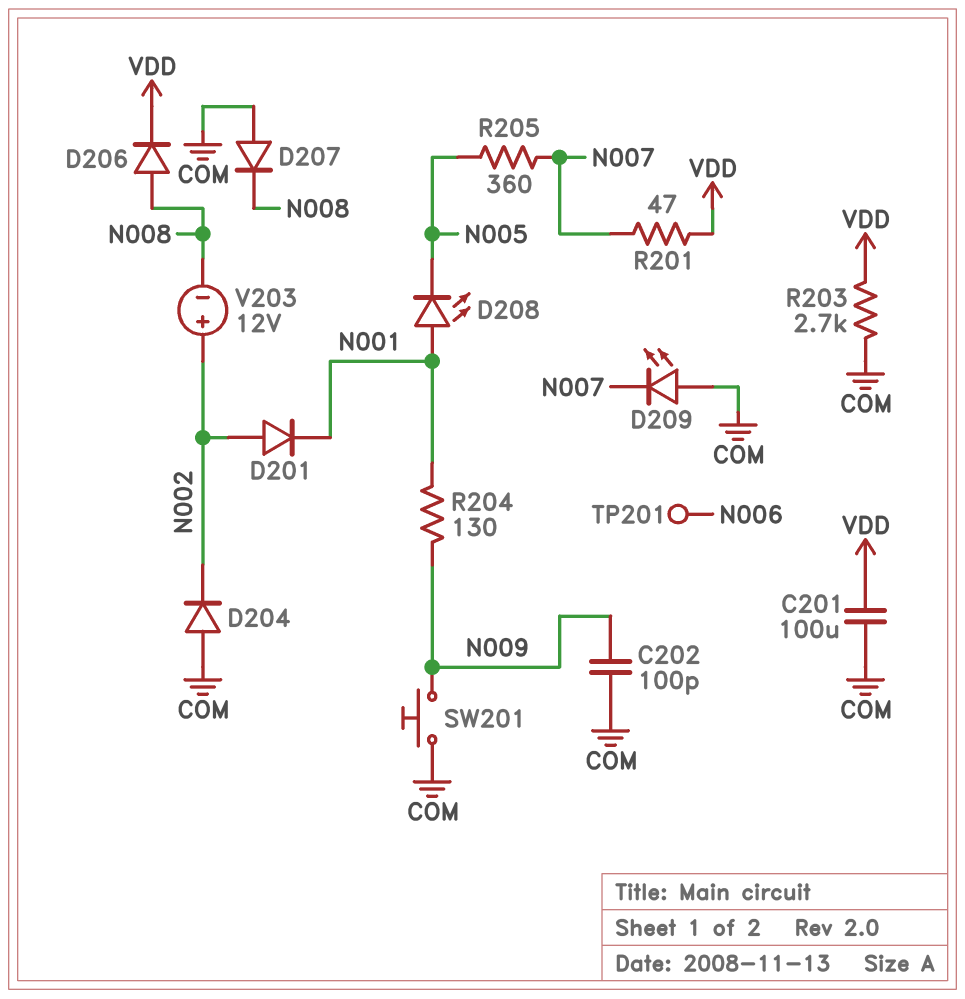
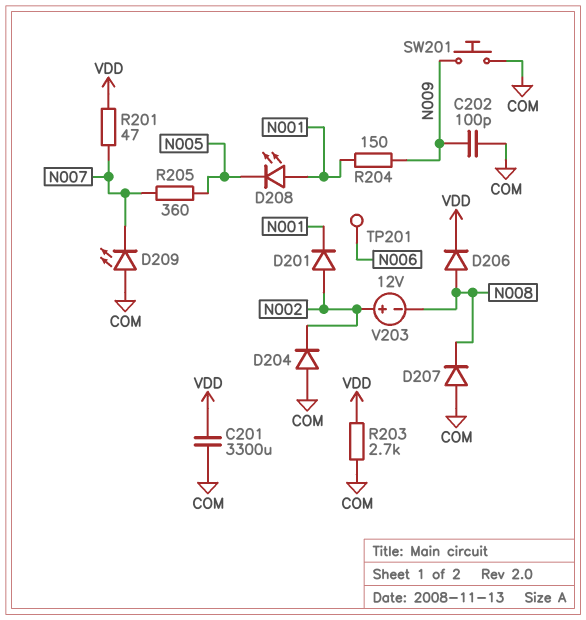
C201: 100uF (COM, VDD) -> 3300uF (COM, VDD)
R204: 130 (N001, N009) -> 150 (N001, N009)

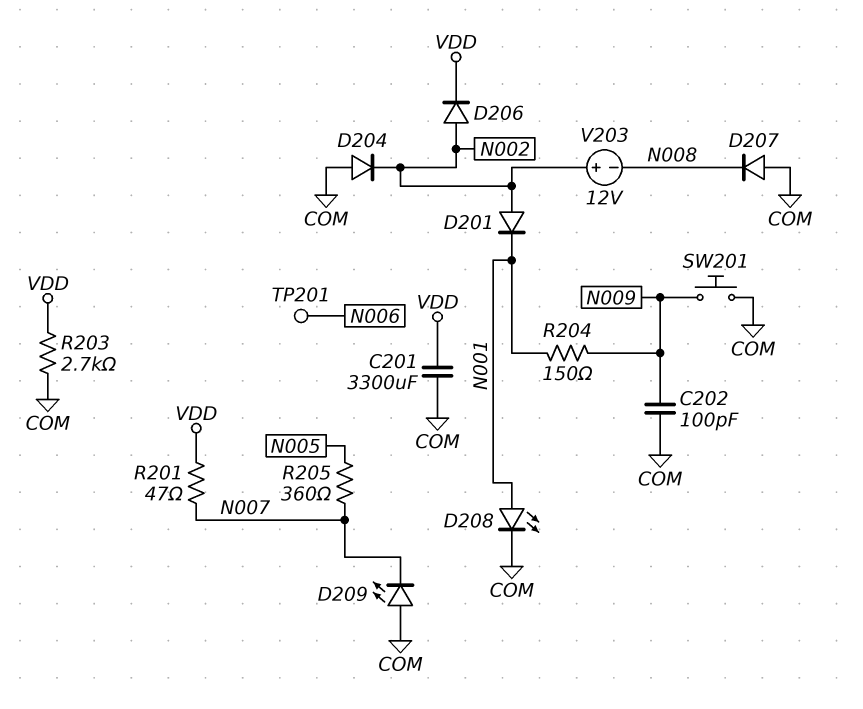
D206: diode (A N008, K VDD) -> diode (A N002, K VDD)
D208: LED (A N001, K N005) -> LED (A N001, K COM)

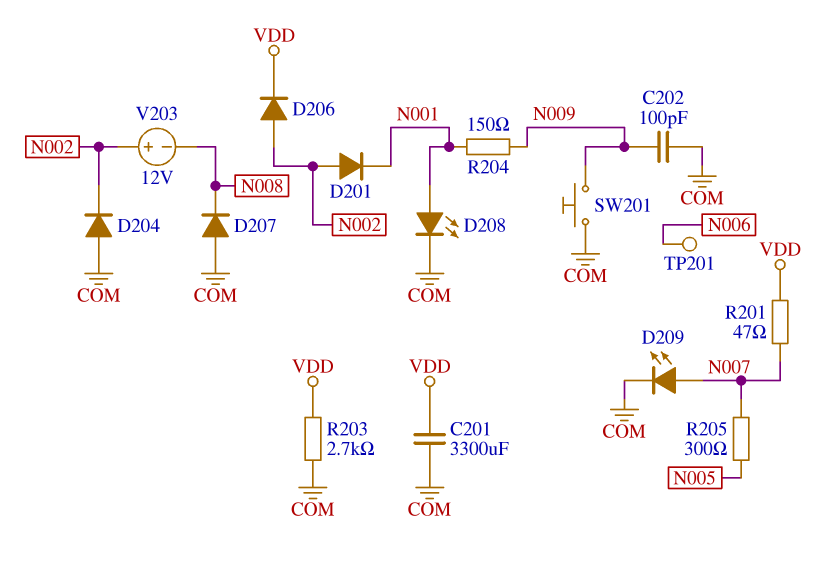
D209: LED (A COM, K N007) -> LED (A N007, K COM)
R205: 360 (N005, N007) -> 300 (N005, N007)

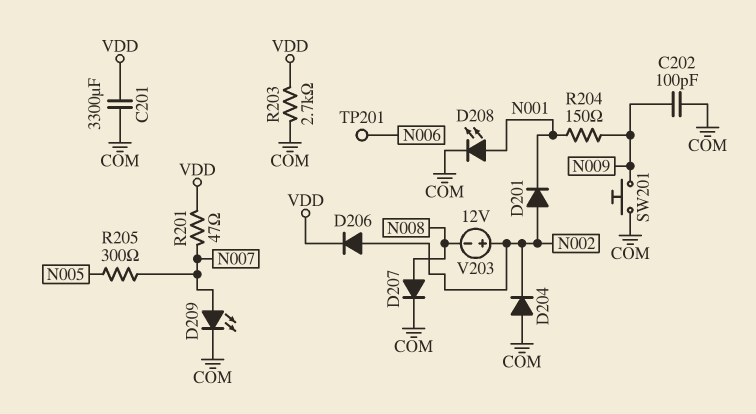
D207: diode (A COM, K N008) -> diode (A N008, K COM)

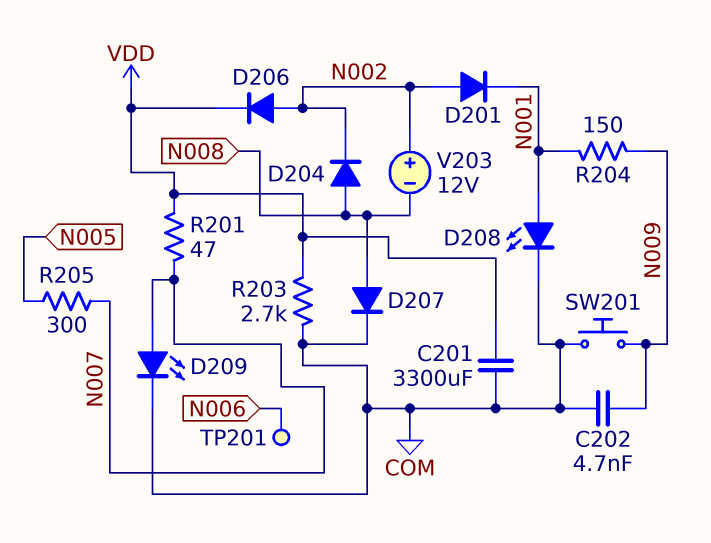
C202: 100pF (COM, N009) -> 4.7nF (COM, N009)
D204: diode (A COM, K N002) -> diode (A N008, K N002)

